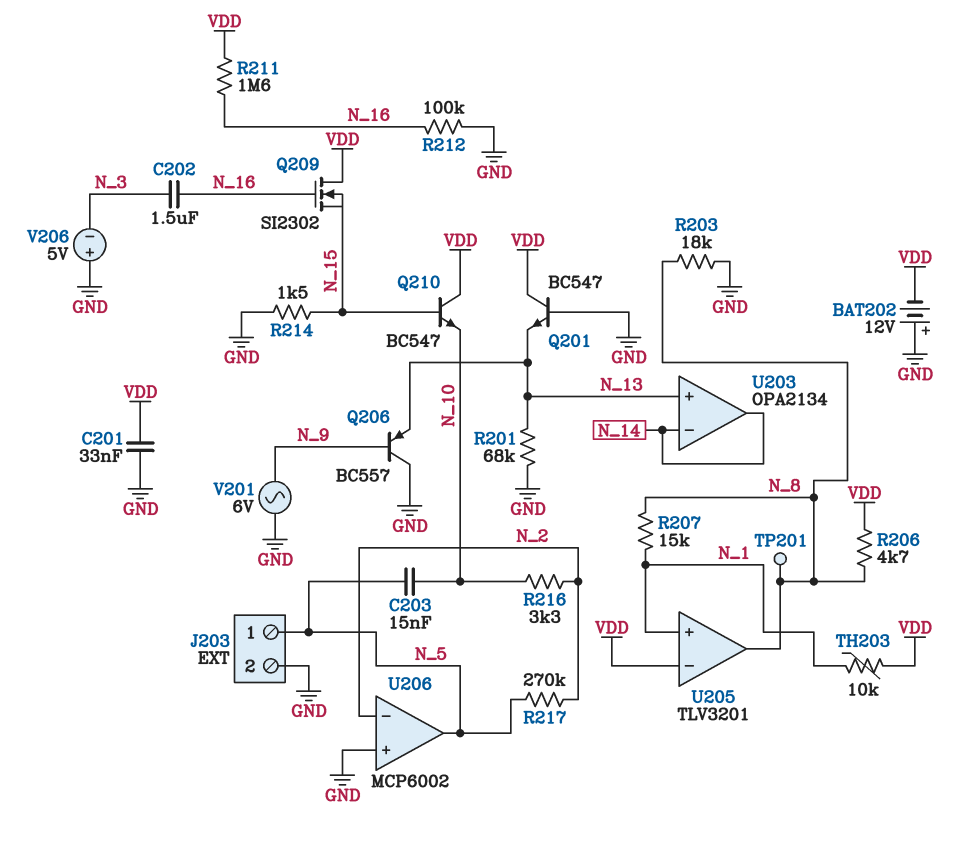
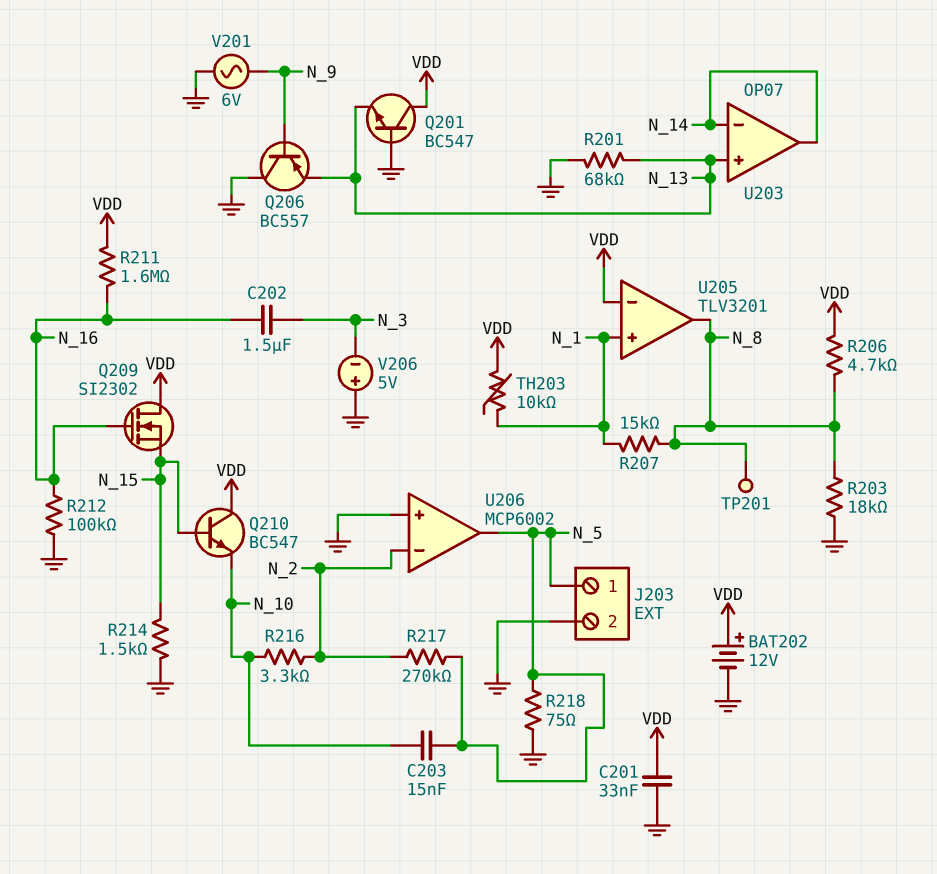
BAT202: 12V (plus GND, minus VDD) -> 12V (plus VDD, minus GND)
R218: none -> 75 (GND, N_5)
U203: OPA2134 -> OP07

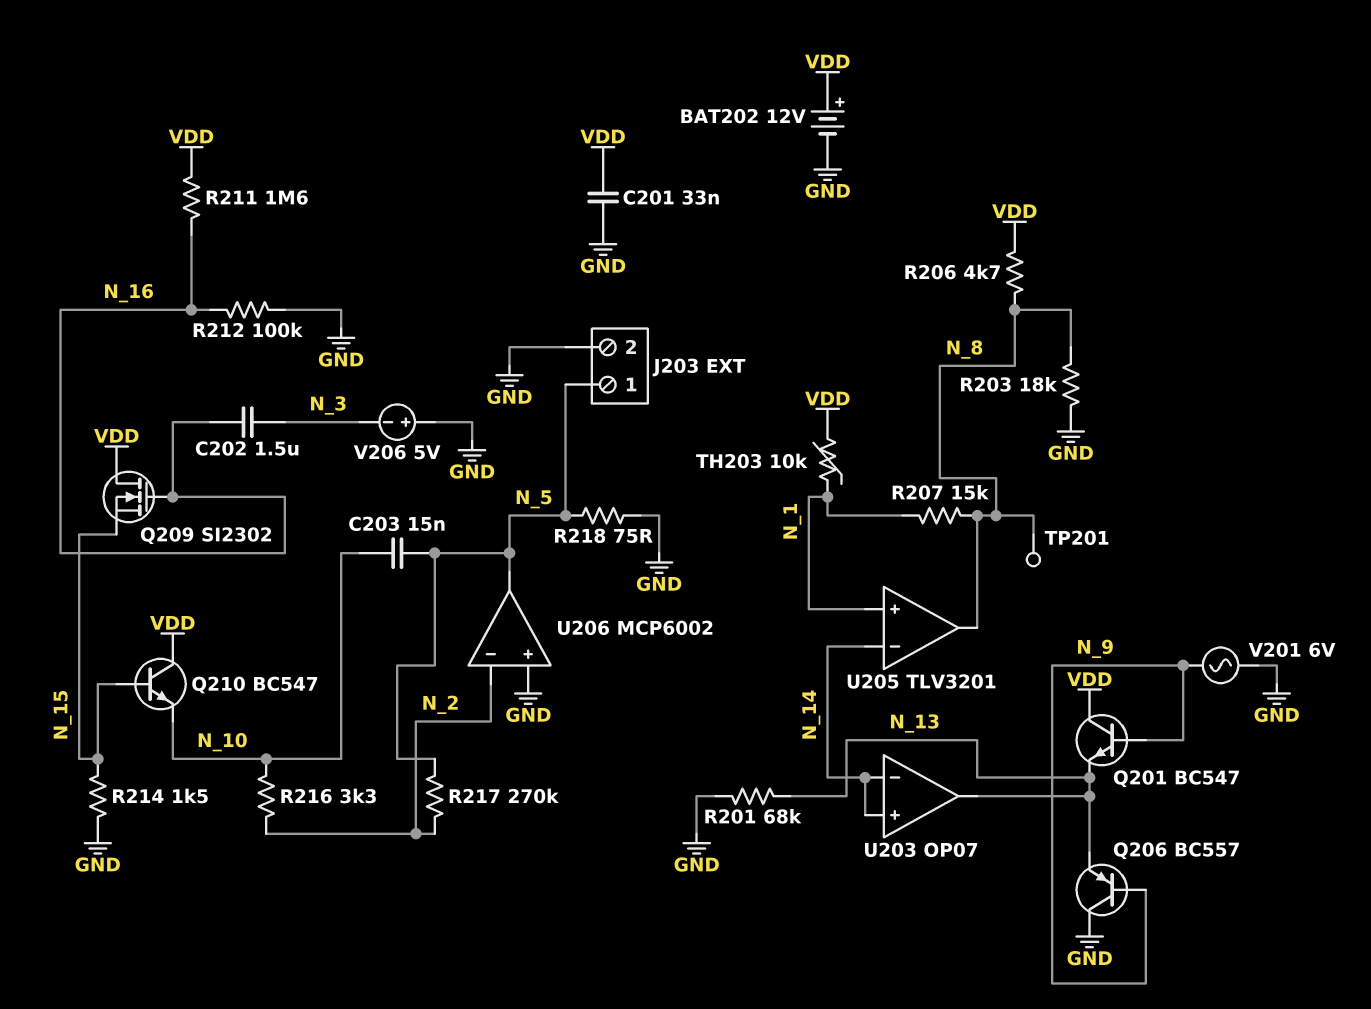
Q201: NPN BC547 (B GND, C VDD, E N_13) -> NPN BC547 (B N_9, C VDD, E N_13)
U203 pin in+: N_13 -> N_14
U203 pin out: N_14 -> N_13
U205 pin in-: VDD -> N_14

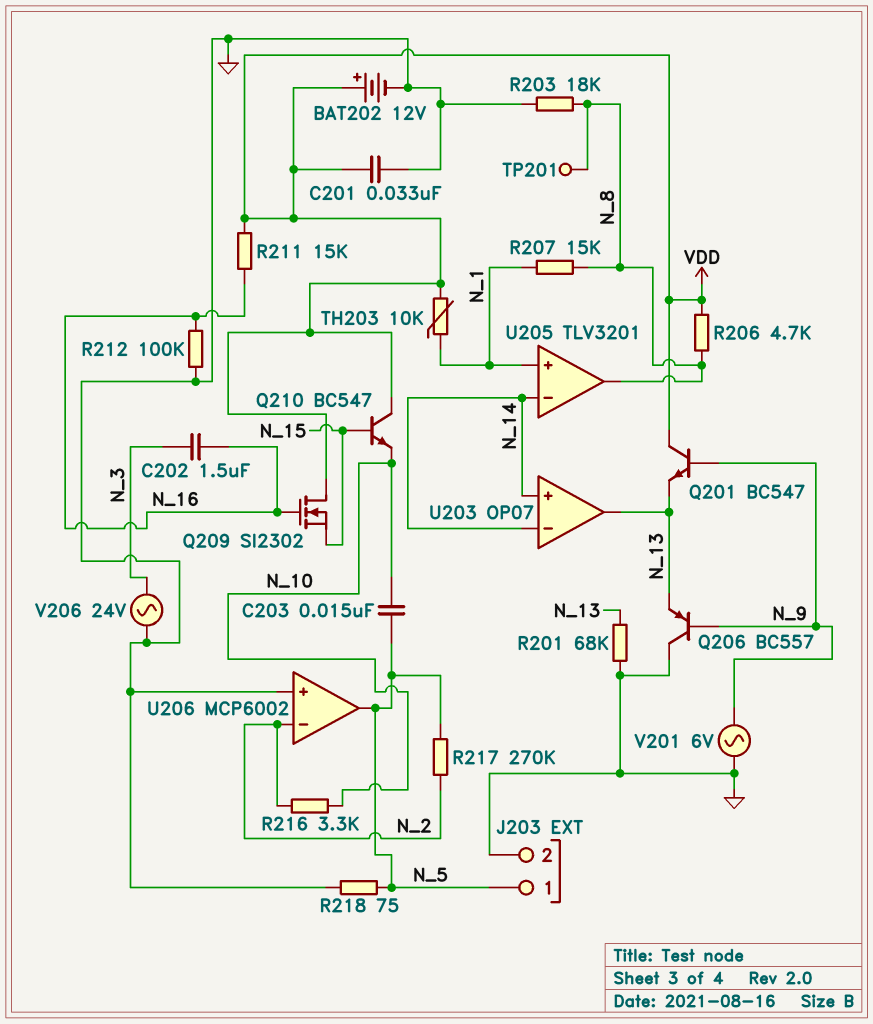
R211: 1.6M (N_16, VDD) -> 15k (N_16, VDD)
R214: 1.5k (GND, N_15) -> none
V206: 5V (plus GND, minus N_3) -> AC 24V (GND, N_3)

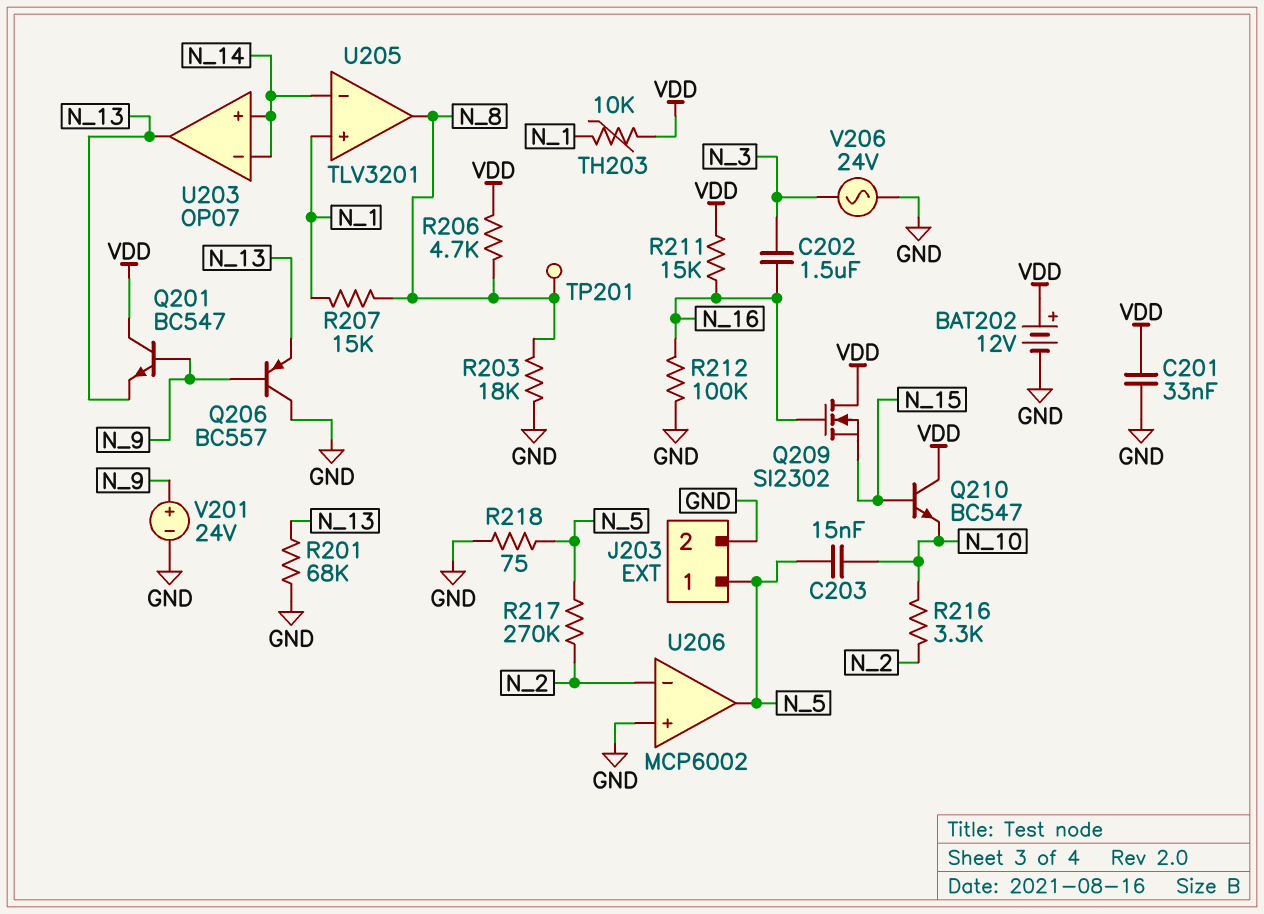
V201: AC 6V (GND, N_9) -> 24V (plus N_9, minus GND)

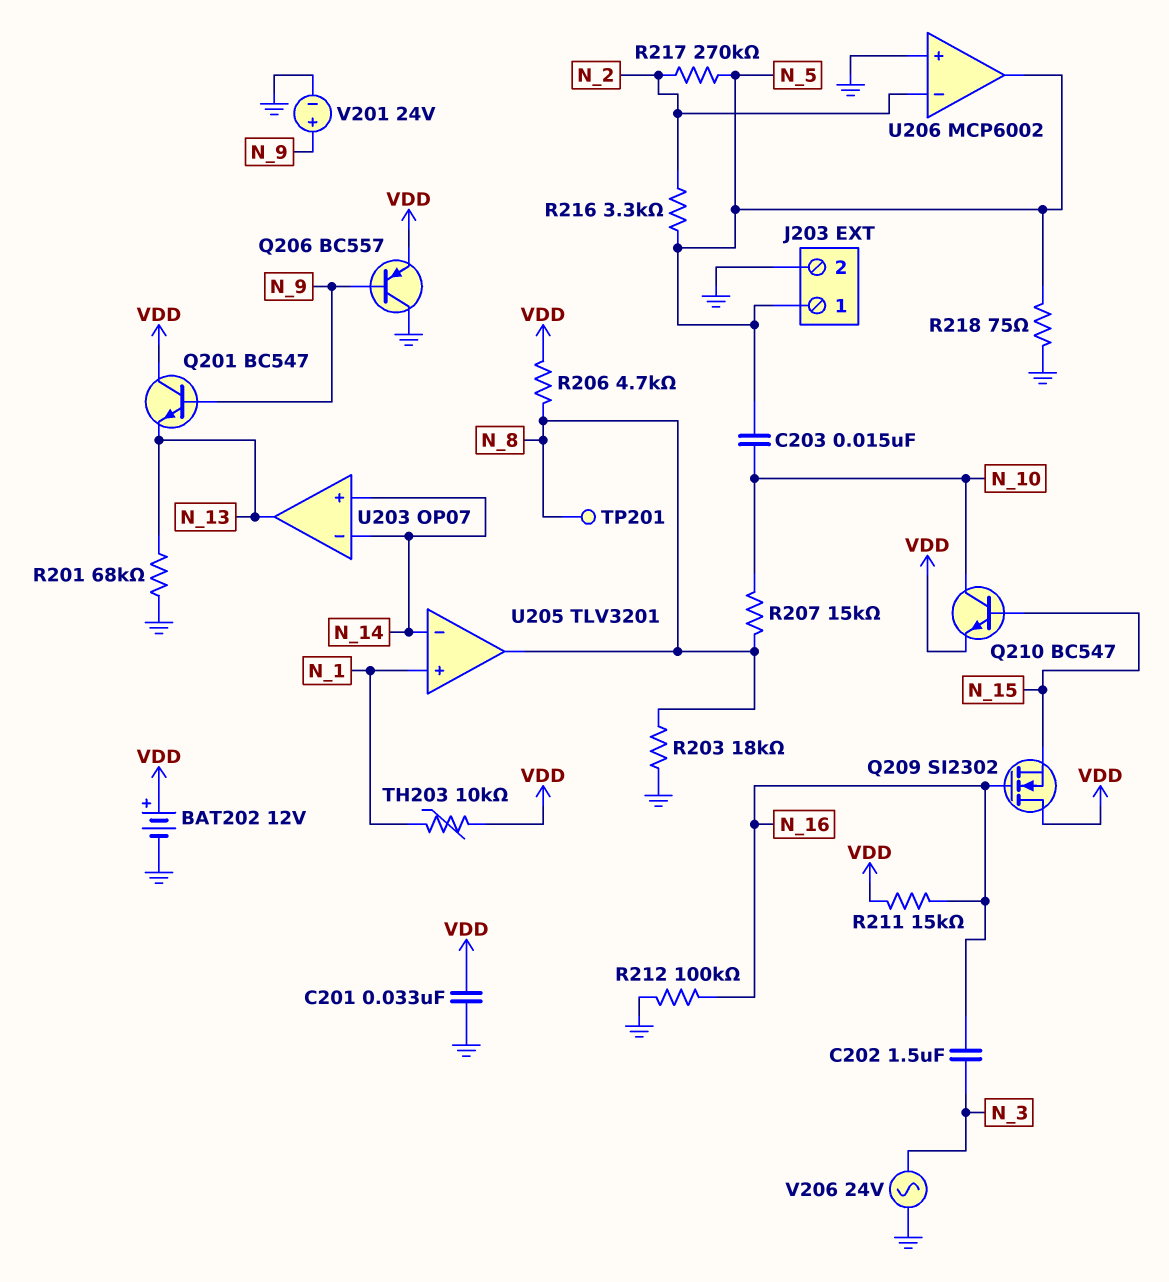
Q206: PNP BC557 (B N_9, C GND, E N_13) -> PNP BC557 (B N_9, C GND, E VDD)
Q210: NPN BC547 (B N_15, C VDD, E N_10) -> NPN BC547 (B N_15, C N_10, E VDD)
R207: 15k (N_1, N_8) -> 15k (N_8, N_10)
R216: 3.3k (N_2, N_10) -> 3.3k (N_2, N_5)

